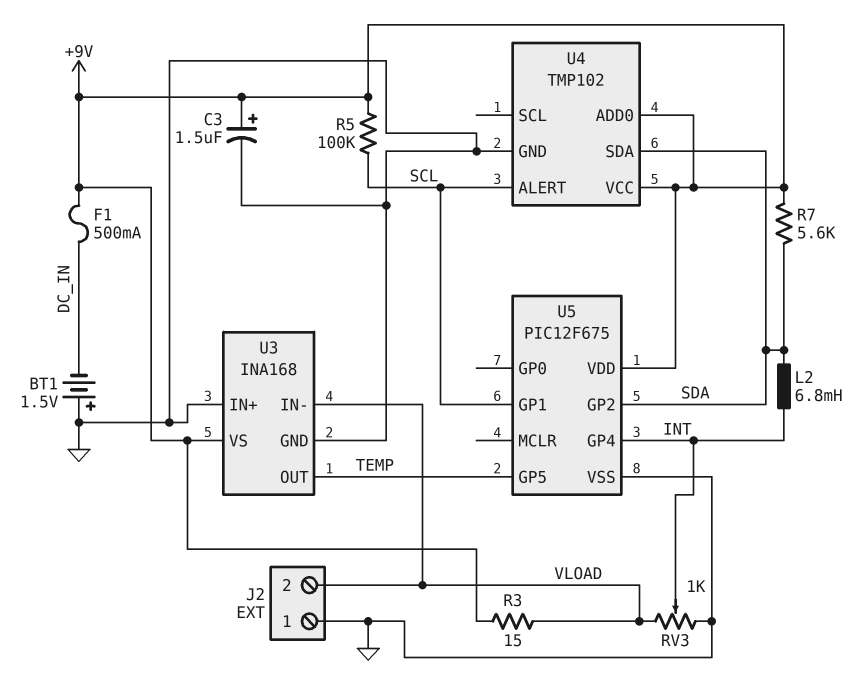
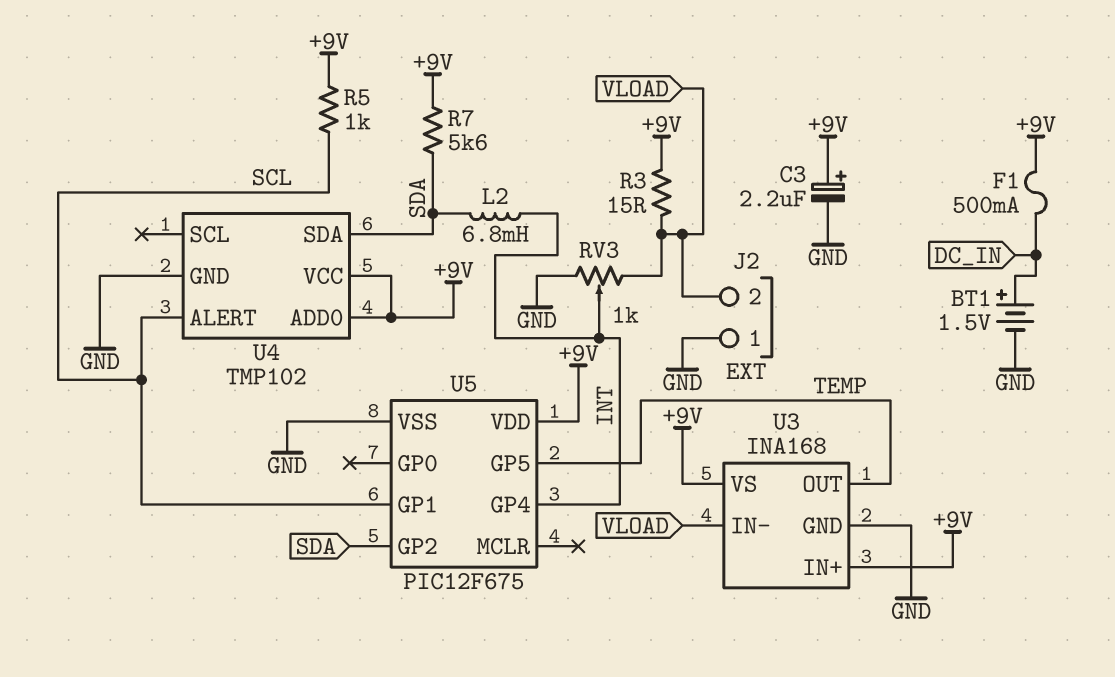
BT1: 1.5V (plus GND, minus DC_IN) -> 1.5V (plus DC_IN, minus GND)
C3: 1.5uF (plus +9V, minus GND) -> 2.2uF (plus +9V, minus GND)
R5: 100k (+9V, SCL) -> 1k (+9V, SCL)
U3 pin IN+: GND -> +9V

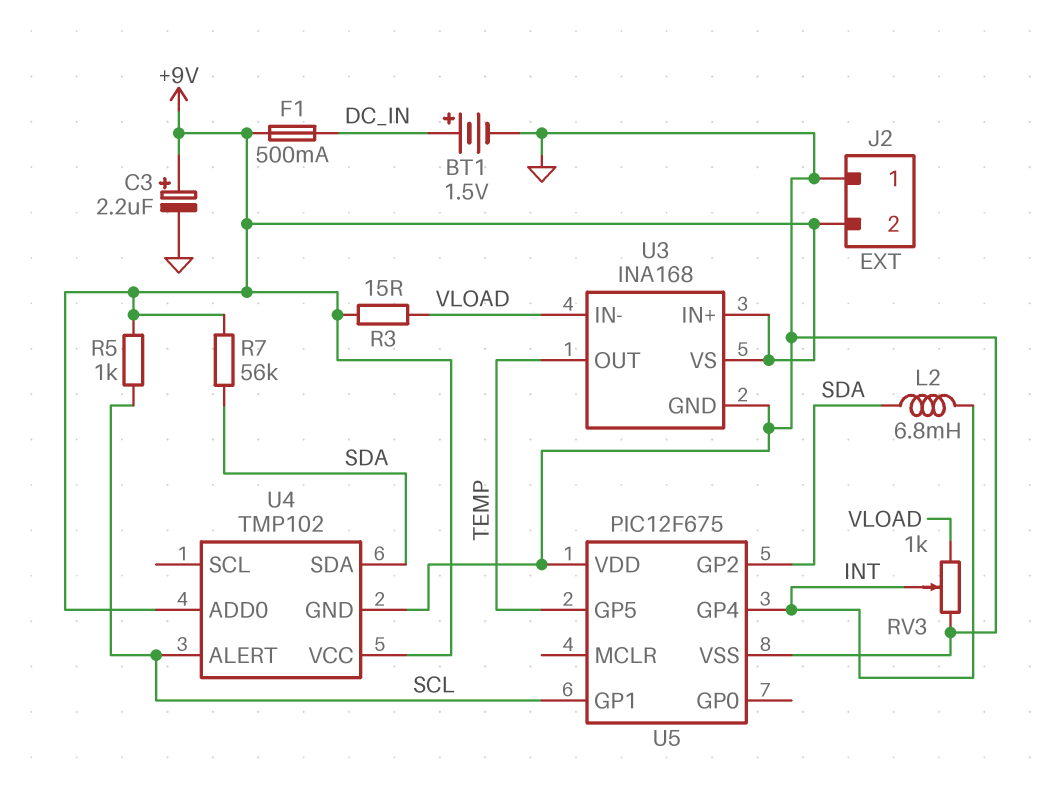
J2 pin 2: VLOAD -> +9V
R7: 5.6k (+9V, SDA) -> 56k (+9V, SDA)
U5 pin VDD: +9V -> GND

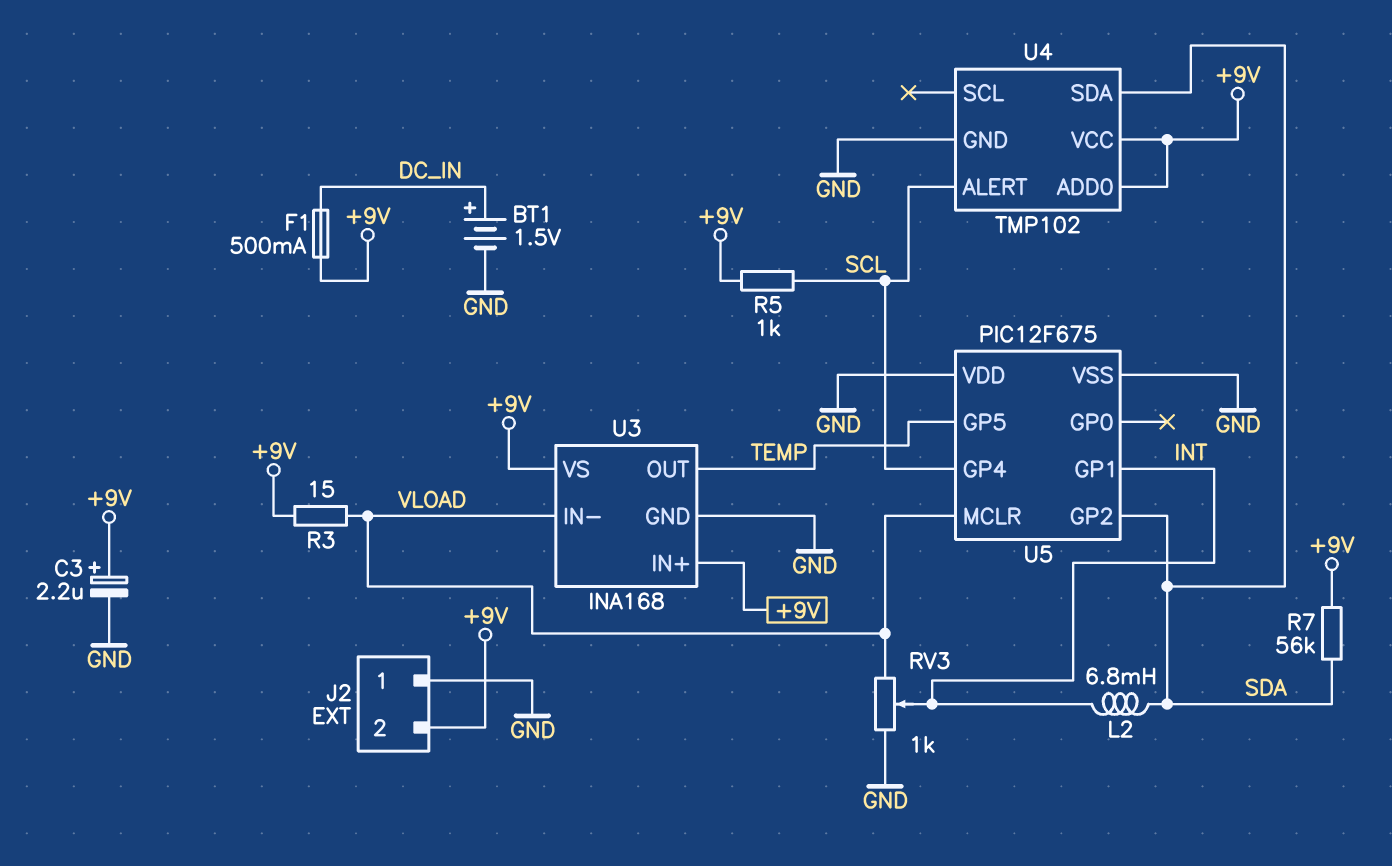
U5 pin GP1: SCL -> INT
U5 pin GP4: INT -> SCL
U5 pin MCLR: none -> VLOAD

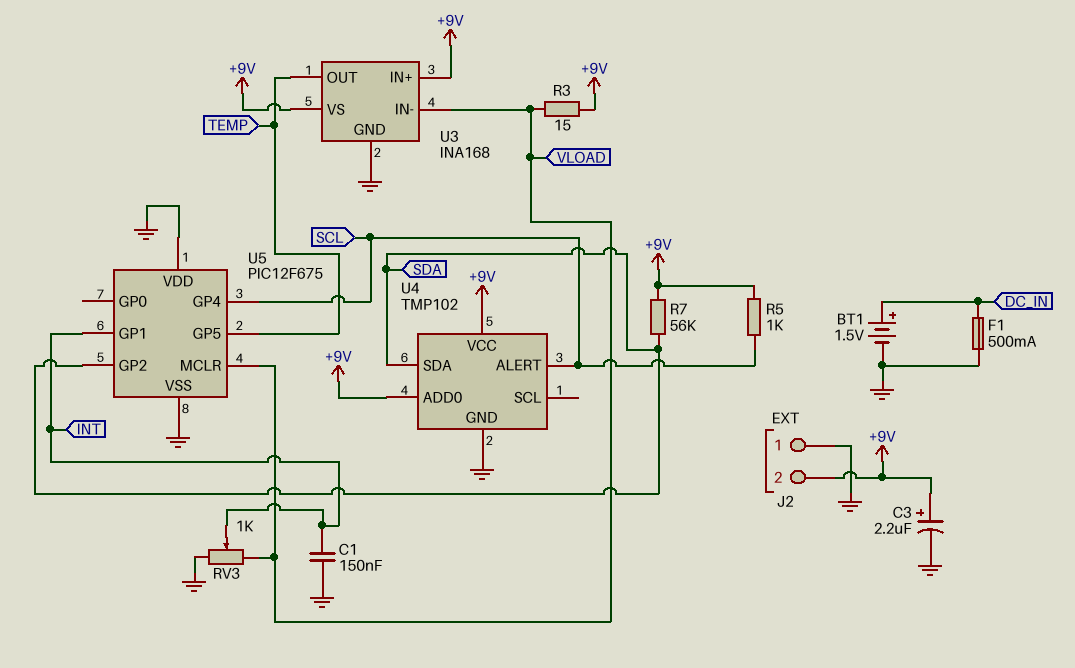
C1: none -> 150nF (GND, INT)
F1: 500mA (+9V, DC_IN) -> 500mA (DC_IN, GND)
L2: 6.8mH (INT, SDA) -> none

